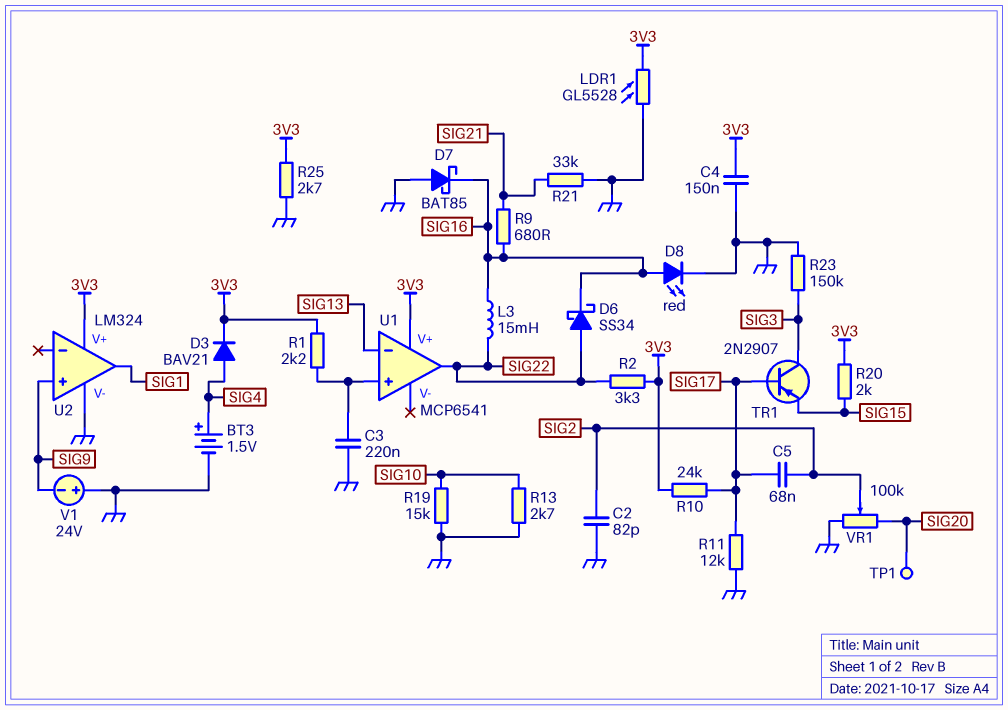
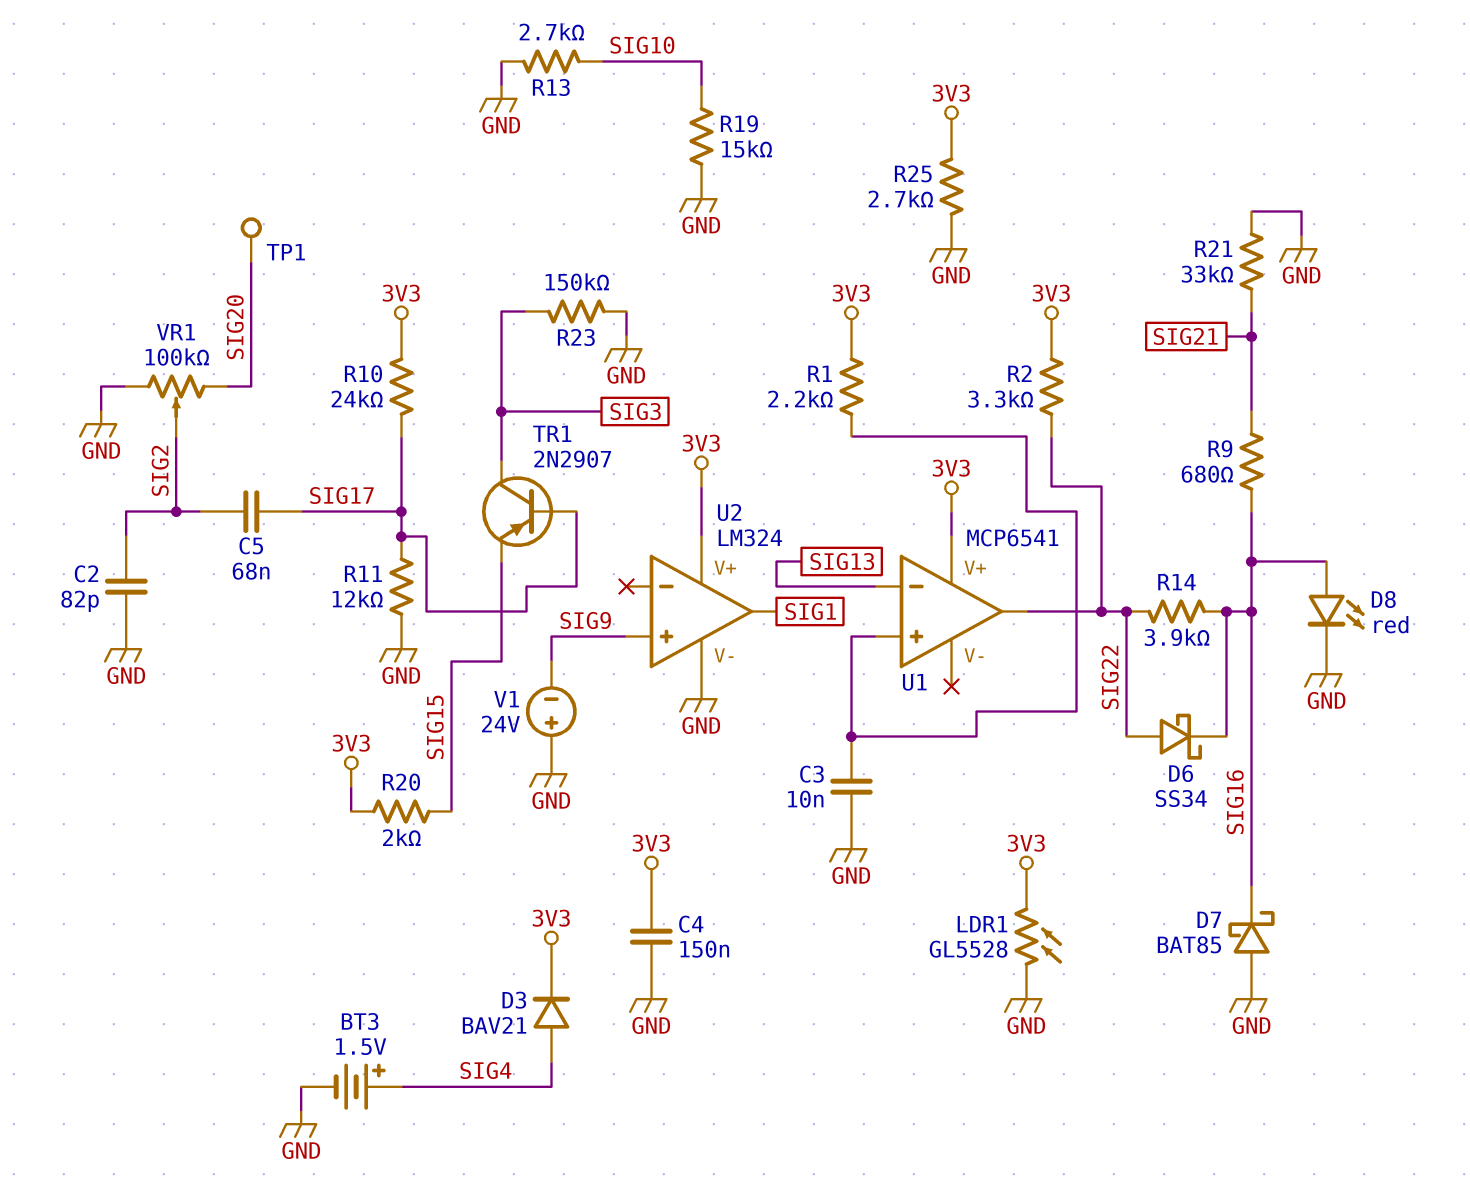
C3: 220nF (GND, U1/in+) -> 10nF (GND, U1/in+)
L3: 15mH (SIG16, SIG22) -> none
R14: none -> 3.9k (SIG16, SIG22)

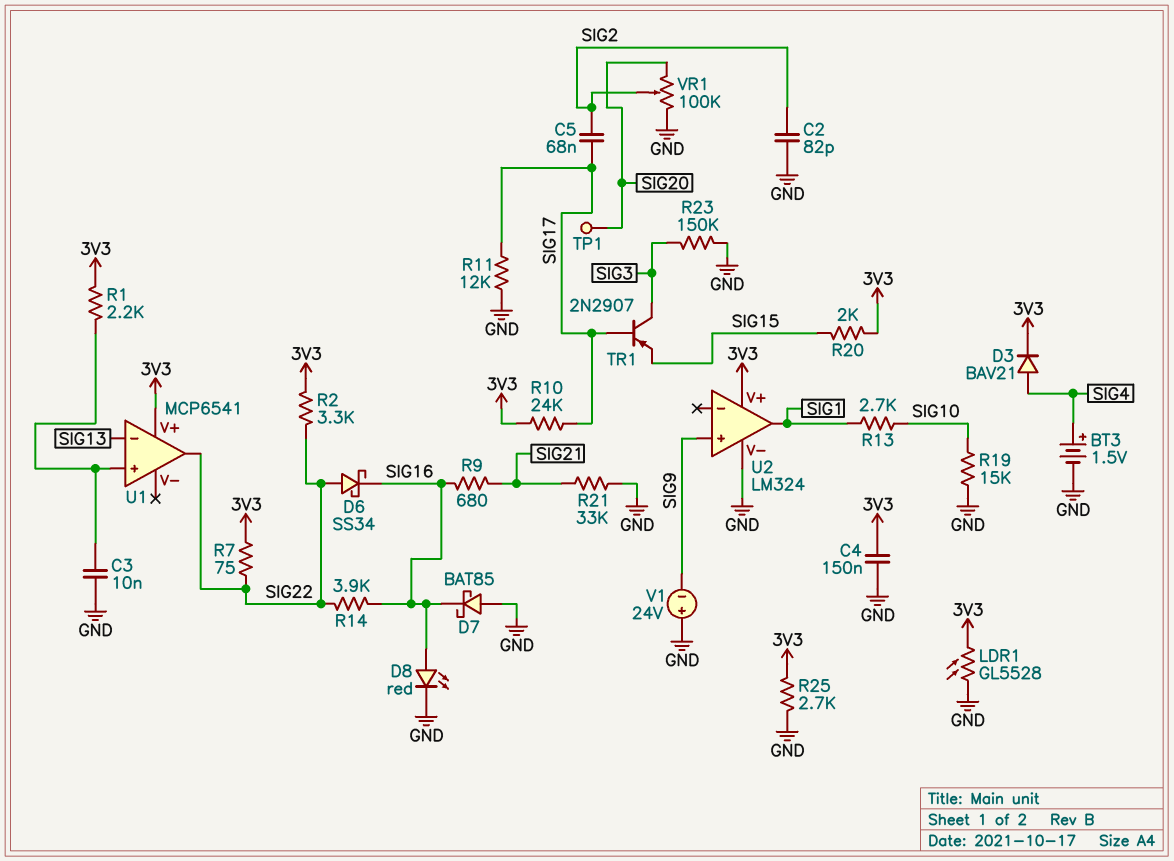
R7: none -> 75 (3V3, SIG22)
R13: 2.7k (GND, SIG10) -> 2.7k (SIG1, SIG10)

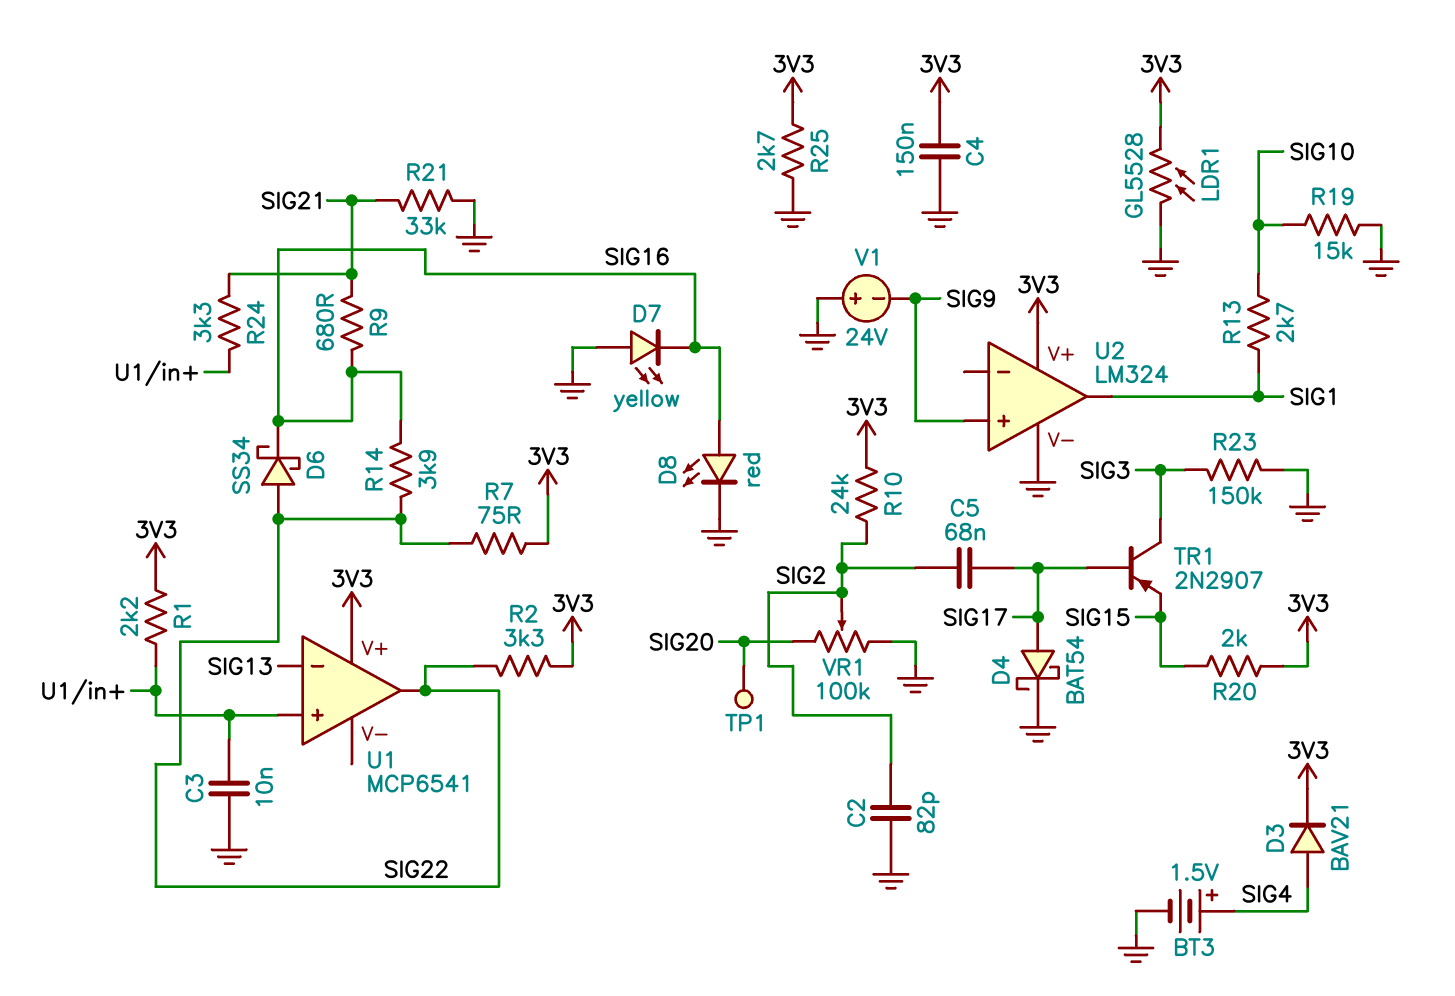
D4: none -> schottky BAT54 (A SIG17, K GND)
D7: schottky BAT85 (A GND, K SIG16) -> LED yellow (A GND, K SIG16)
R10: 24k (3V3, SIG17) -> 24k (3V3, SIG2)
R11: 12k (GND, SIG17) -> none
R24: none -> 3.3k (SIG21, U1/in+)

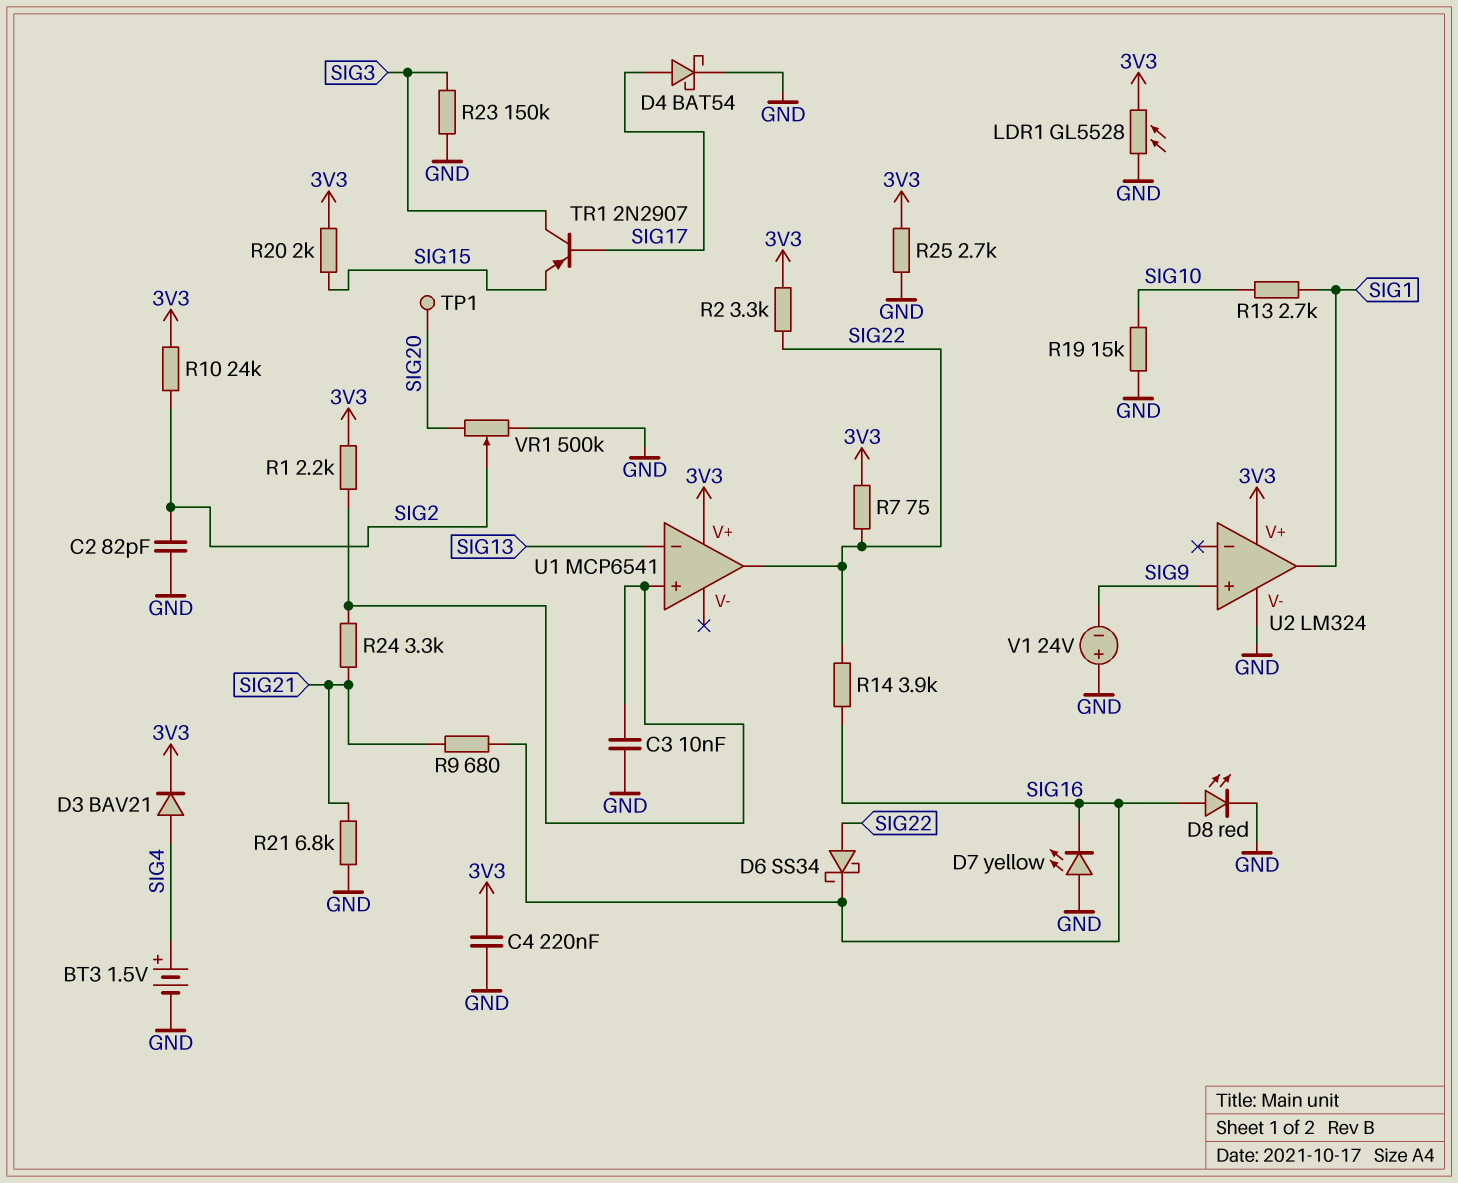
C4: 150nF (3V3, GND) -> 220nF (3V3, GND)
C5: 68nF (SIG2, SIG17) -> none
R21: 33k (GND, SIG21) -> 6.8k (GND, SIG21)
VR1: 100k (GND, SIG20, wiper SIG2) -> 500k (GND, SIG20, wiper SIG2)

